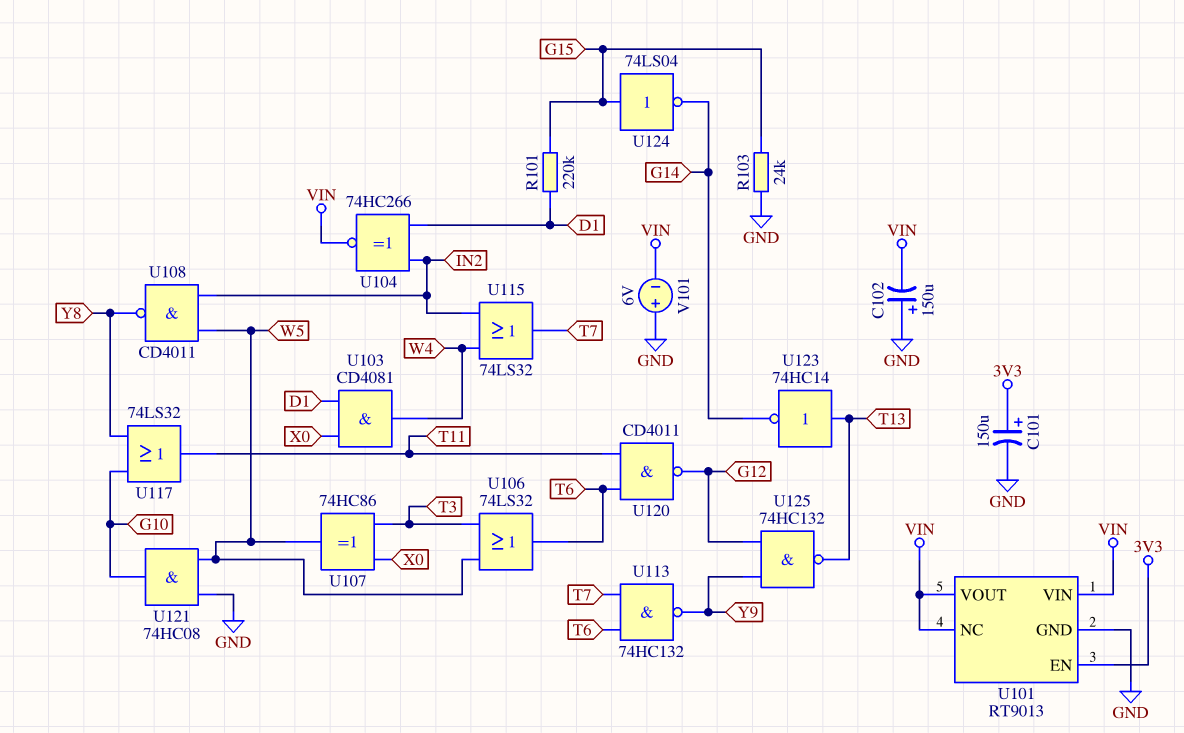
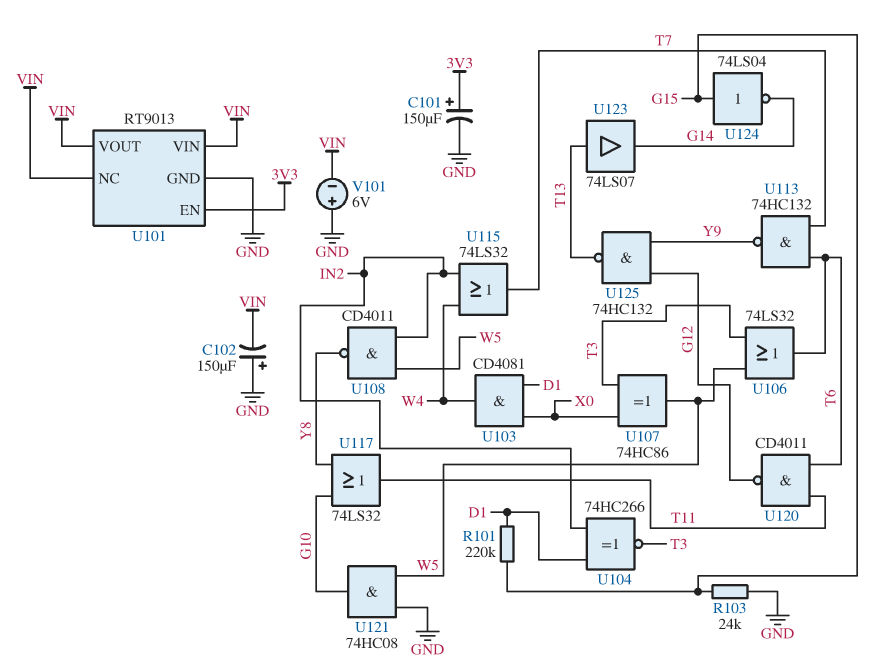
U104: XNOR 74HC266 (in D1, in IN2, out VIN) -> XNOR 74HC266 (in D1, in IN2, out T3)
U123: NOT 74HC14 (in T13, out G14) -> buffer 74LS07 (in T13, out G14)

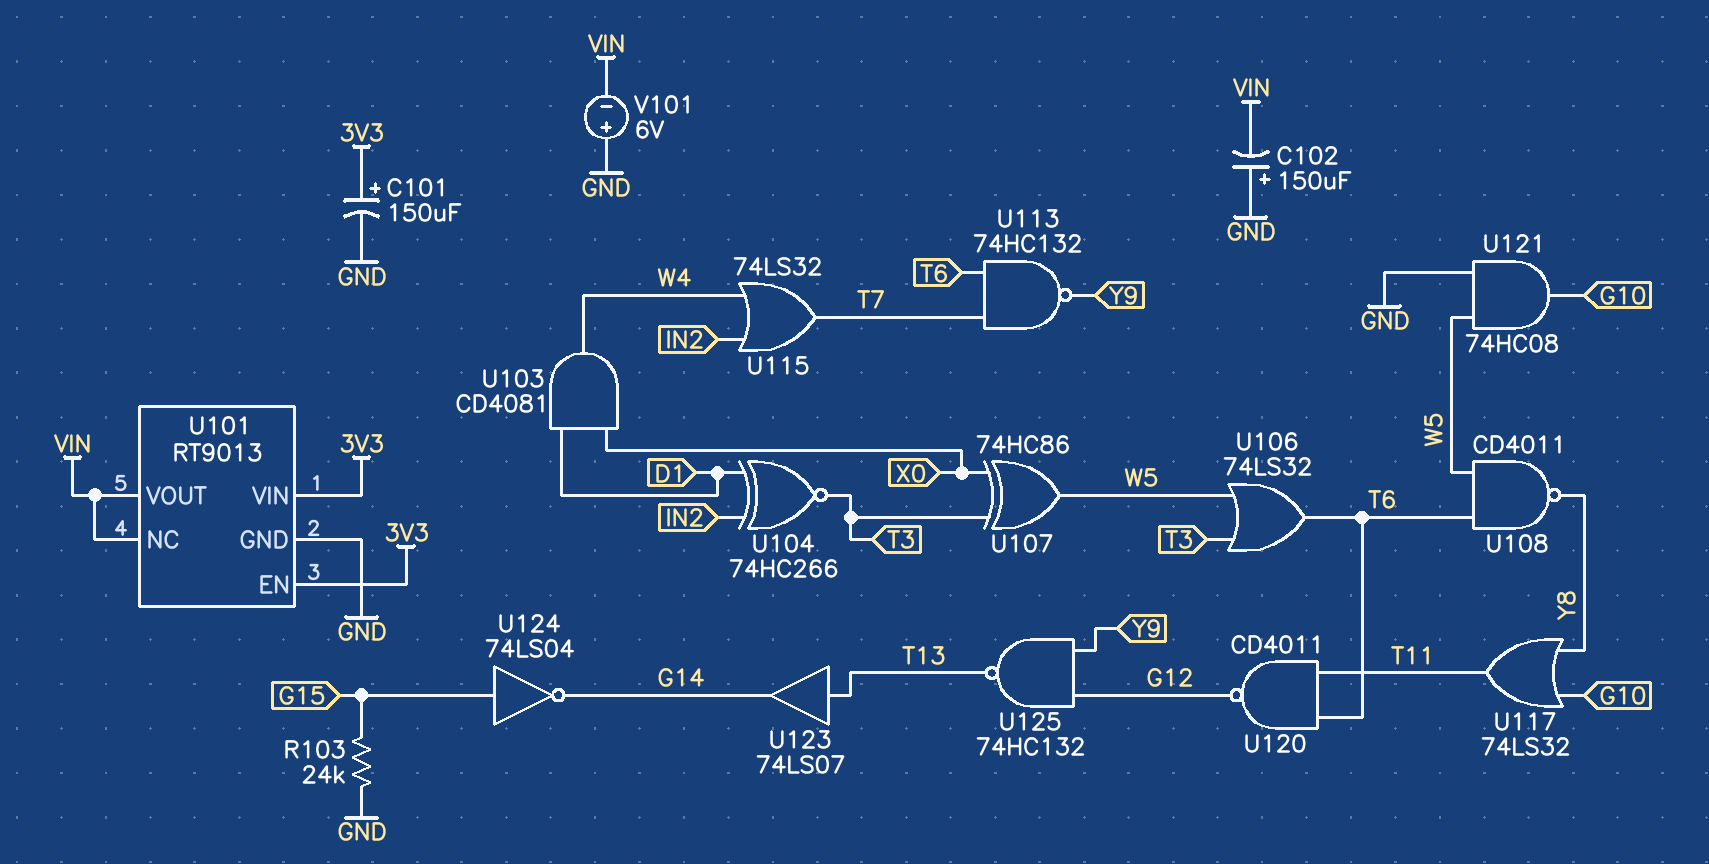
R101: 220k (D1, G15) -> none
U101 pin VIN: VIN -> 3V3
U108: NAND CD4011 (in IN2, in W5, out Y8) -> NAND CD4011 (in T6, in W5, out Y8)

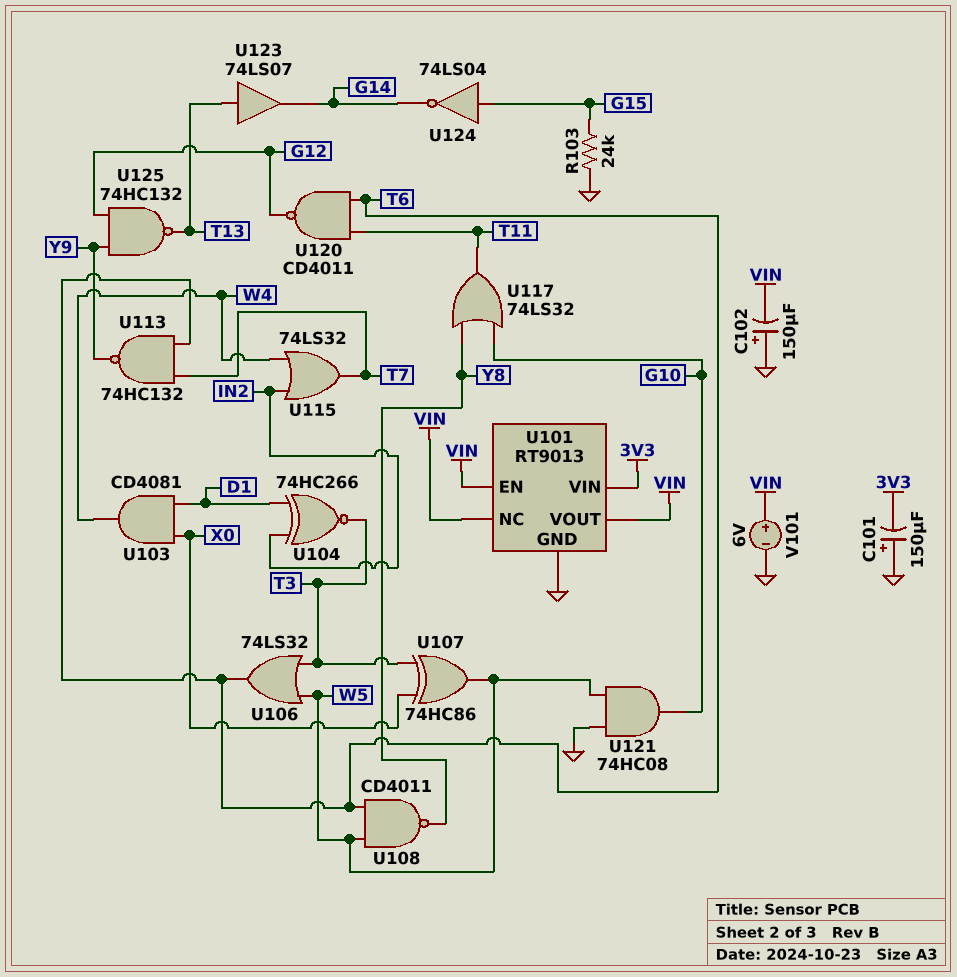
C101: 150uF (plus 3V3, minus GND) -> 150uF (plus GND, minus 3V3)
U101 pin EN: 3V3 -> VIN
V101: 6V (plus GND, minus VIN) -> 6V (plus VIN, minus GND)

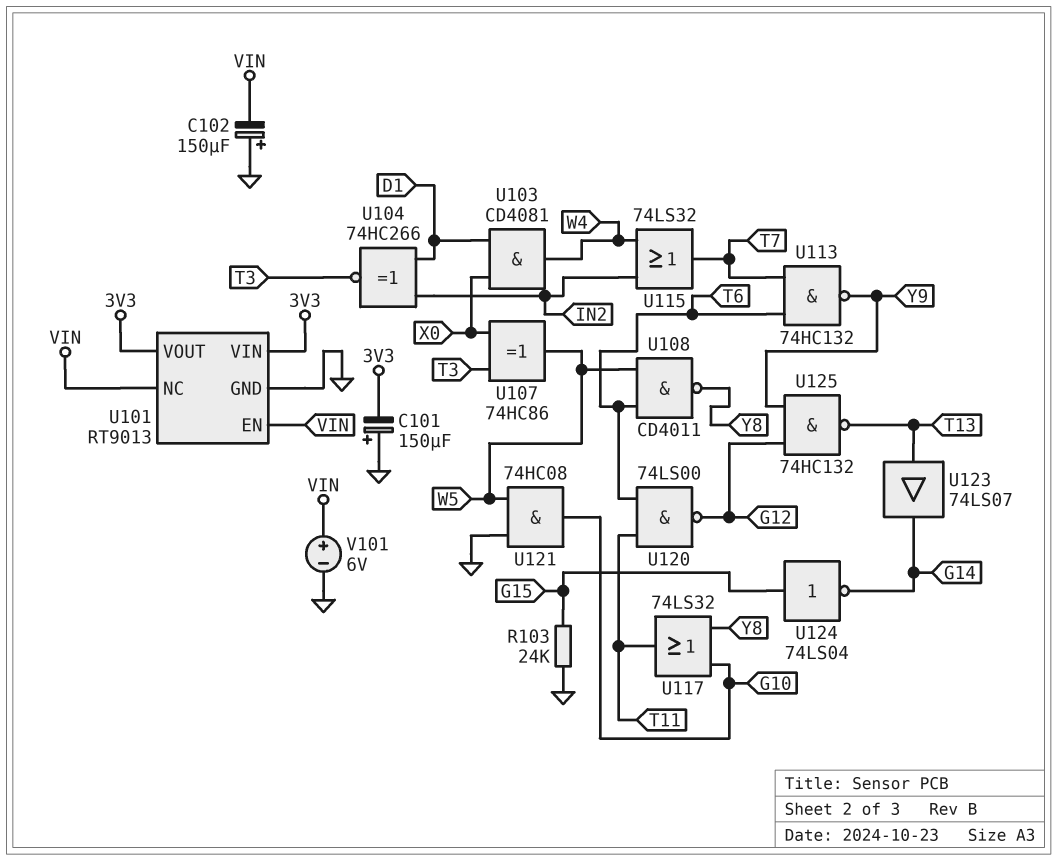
U101 pin VOUT: VIN -> 3V3
U106: OR 74LS32 (in T3, in W5, out T6) -> none
U120: NAND CD4011 (in T6, in T11, out G12) -> NAND 74LS00 (in T6, in T11, out G12)

